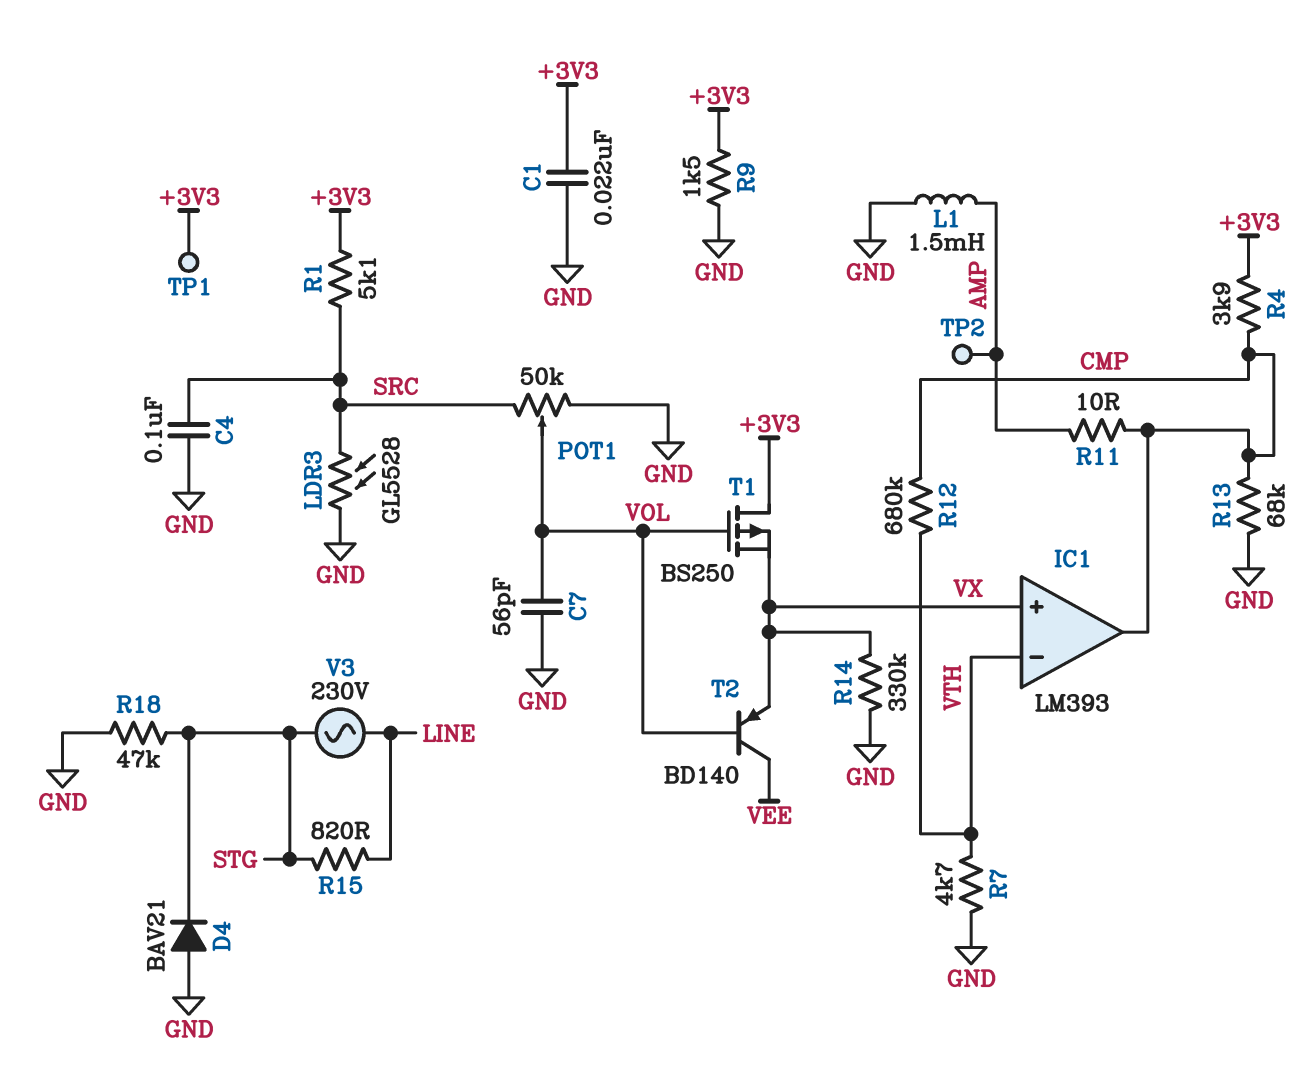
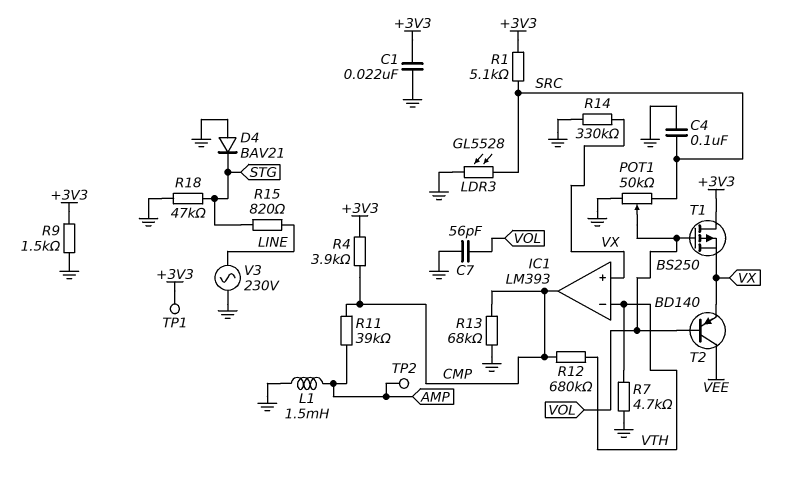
R11: 10 (AMP, CMP) -> 39k (AMP, CMP)
V3: AC 230V (LINE, STG) -> AC 230V (GND, LINE)

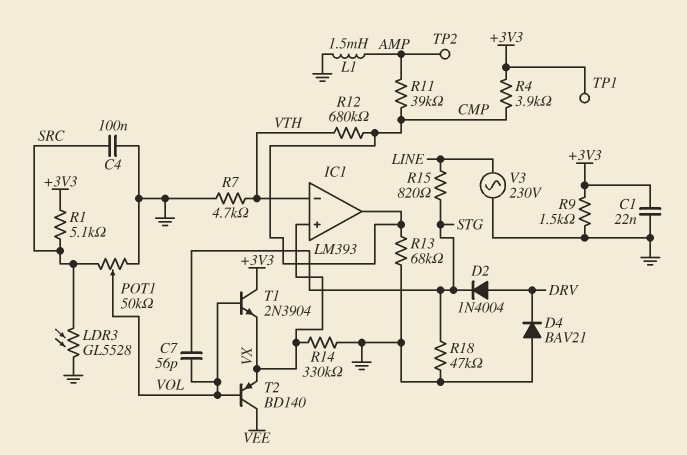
C7: 56pF (GND, VOL) -> 56pF (STG, VOL)
D2: none -> diode 1N4004 (A DRV, K STG)
D4: diode BAV21 (A GND, K STG) -> diode BAV21 (A GND, K DRV)
T1: PMOS BS250 (G VOL, D +3V3, S VX) -> NPN 2N3904 (B VOL, C +3V3, E VX)

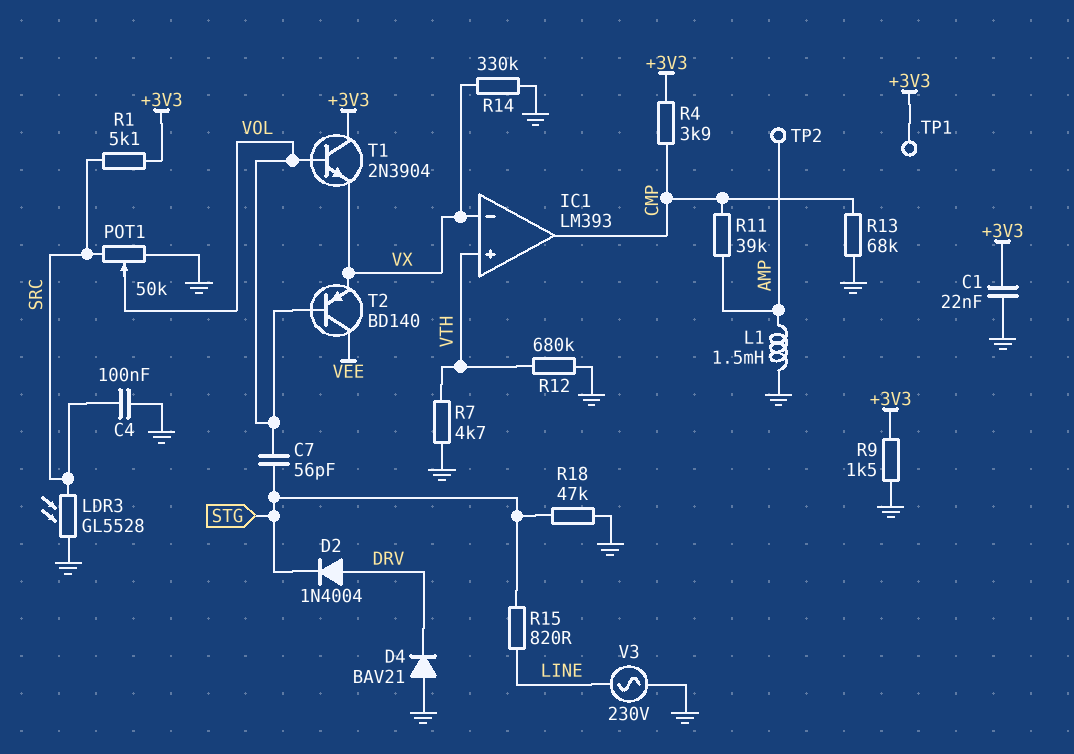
IC1 pin in+: VX -> VTH
IC1 pin in-: VTH -> VX
R12: 680k (CMP, VTH) -> 680k (GND, VTH)

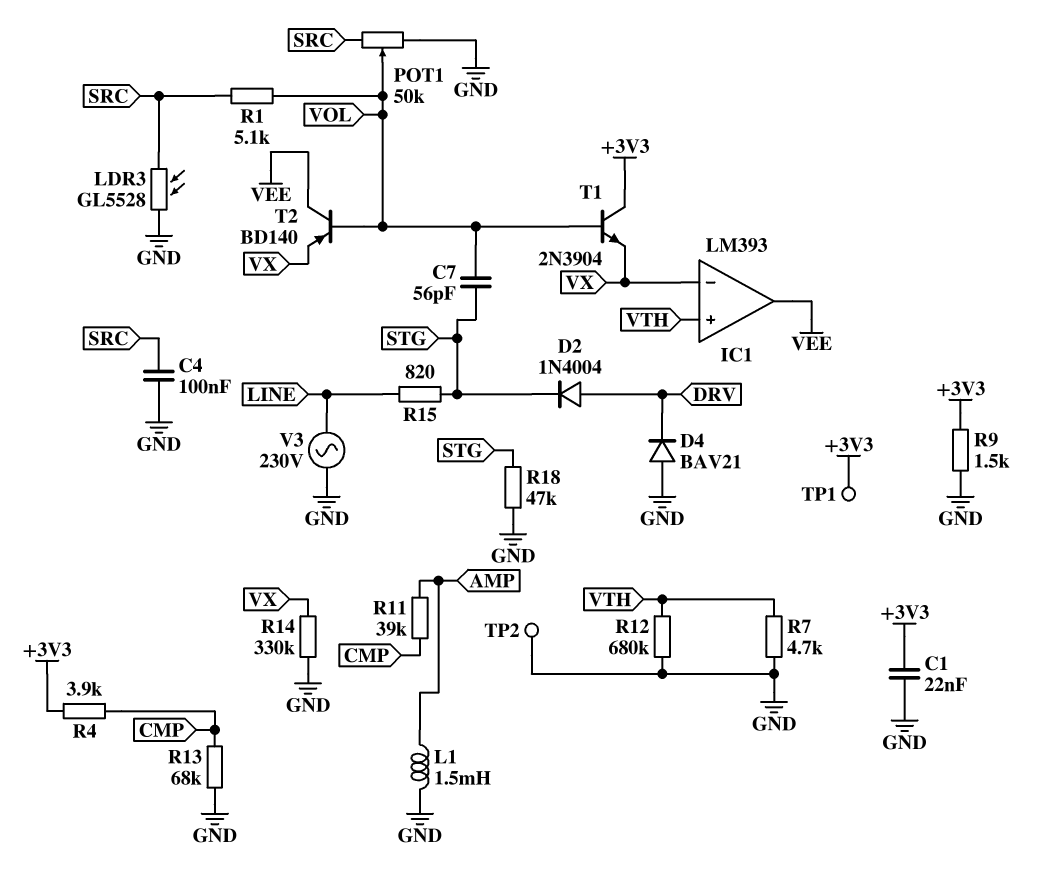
IC1 pin out: CMP -> VEE
R1: 5.1k (+3V3, SRC) -> 5.1k (SRC, VOL)
TP2: test point (AMP) -> test point (GND)

